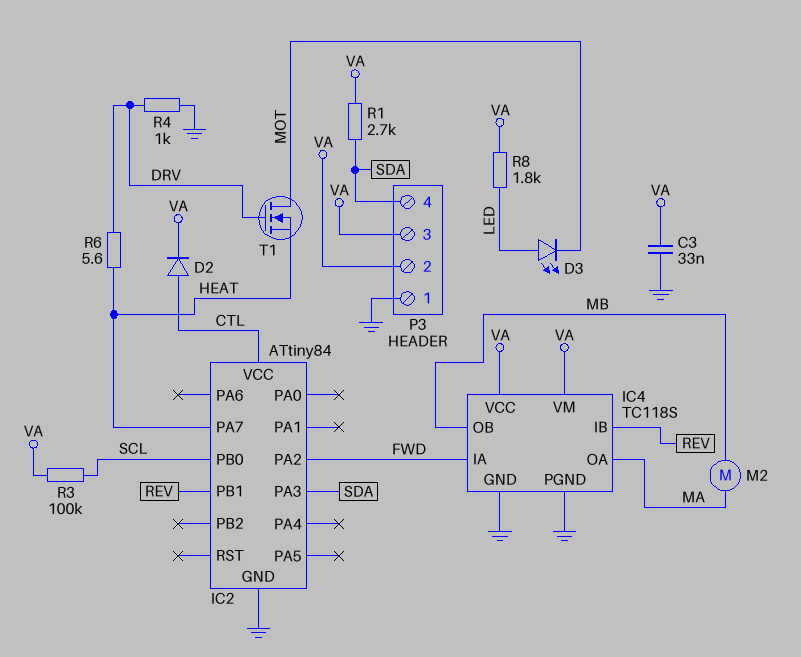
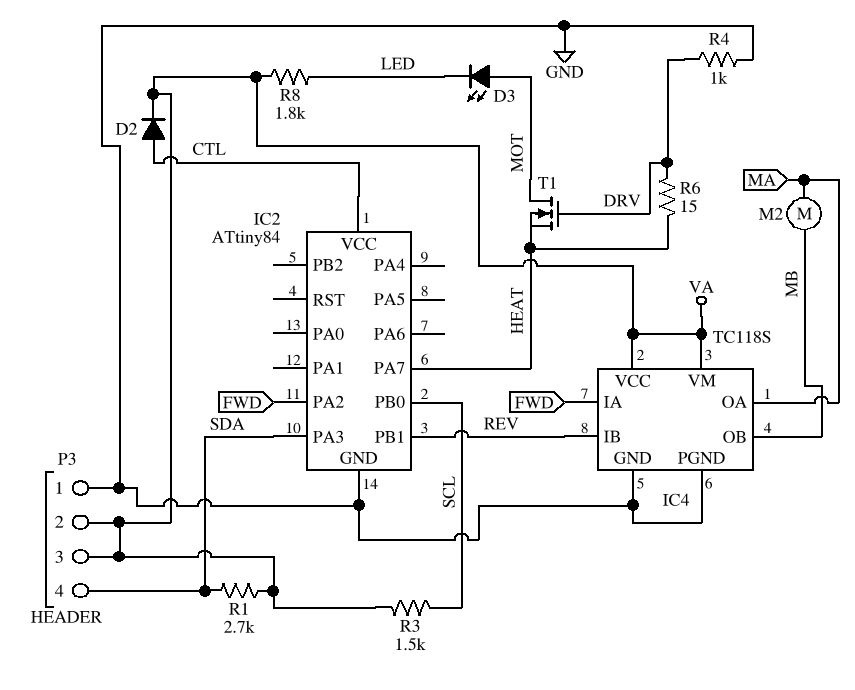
C3: 33nF (GND, VA) -> none
D3: LED (A LED, K MOT) -> LED (A MOT, K LED)
R3: 100k (SCL, VA) -> 1.5k (SCL, VA)
R6: 5.6 (DRV, HEAT) -> 15 (DRV, HEAT)

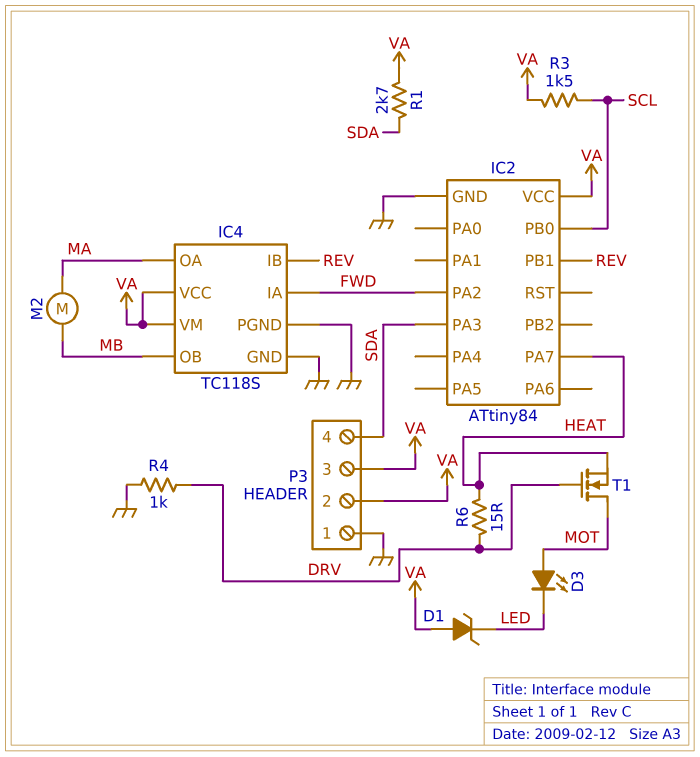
D1: none -> zener (A VA, K LED)
D2: diode (A CTL, K VA) -> none
IC2 pin VCC: CTL -> VA
R8: 1.8k (LED, VA) -> none

